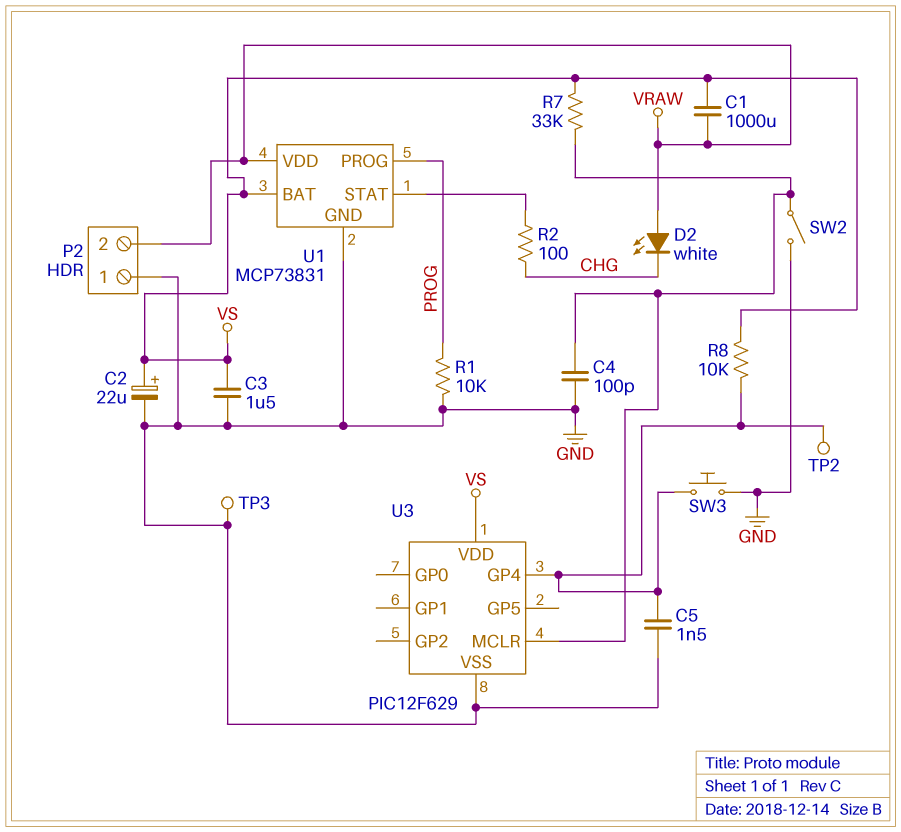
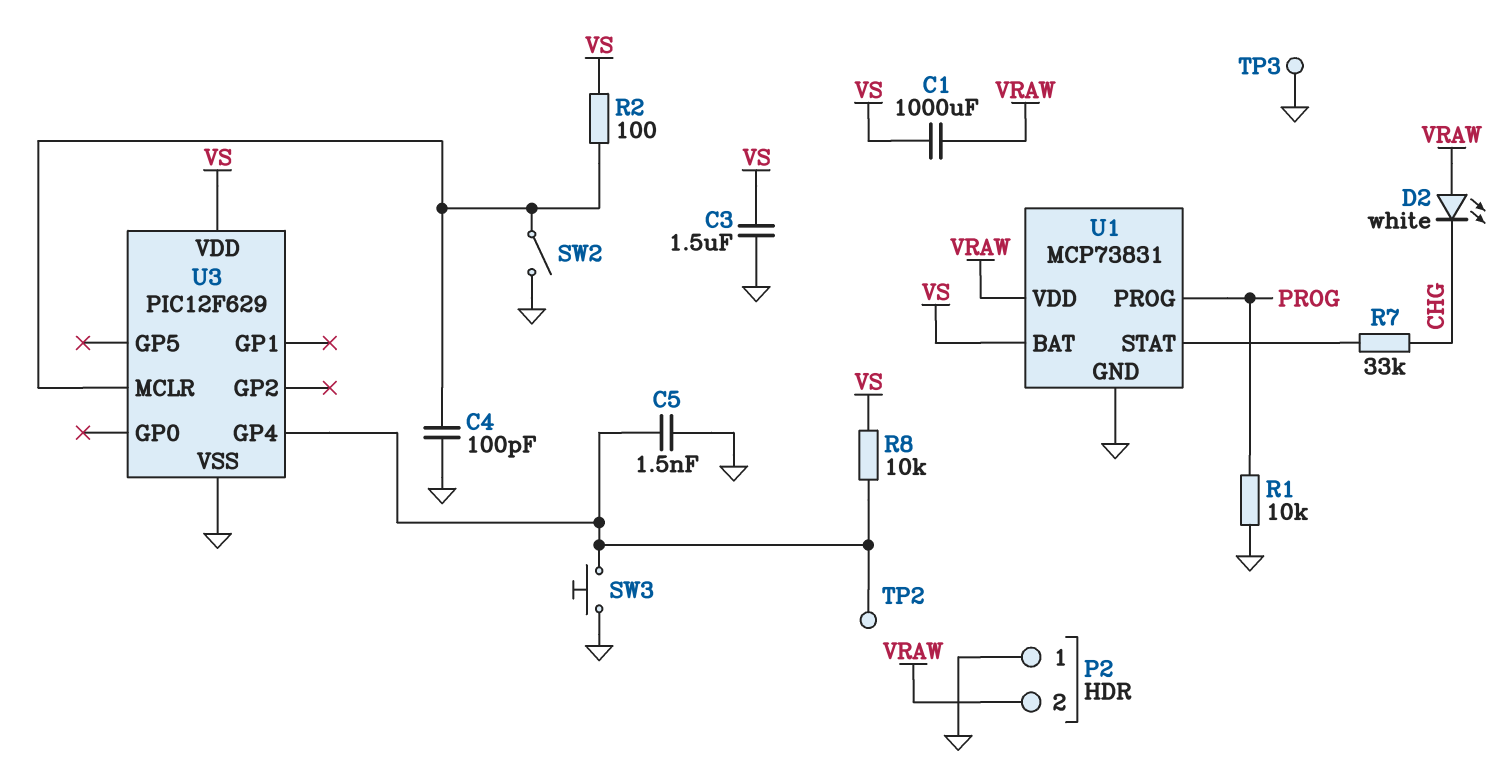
C2: 22uF (plus VS, minus GND) -> none
R2: 100 (CHG, U1/STAT) -> 100 (U3/MCLR, VS)
R7: 33k (U3/MCLR, VS) -> 33k (CHG, U1/STAT)

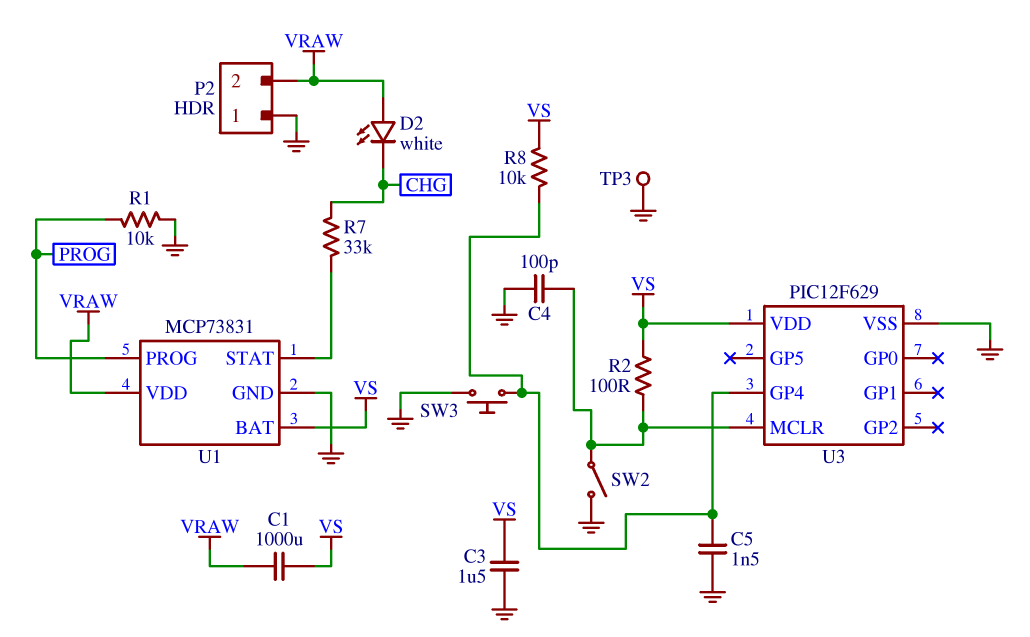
TP2: test point (U3/GP4) -> none

